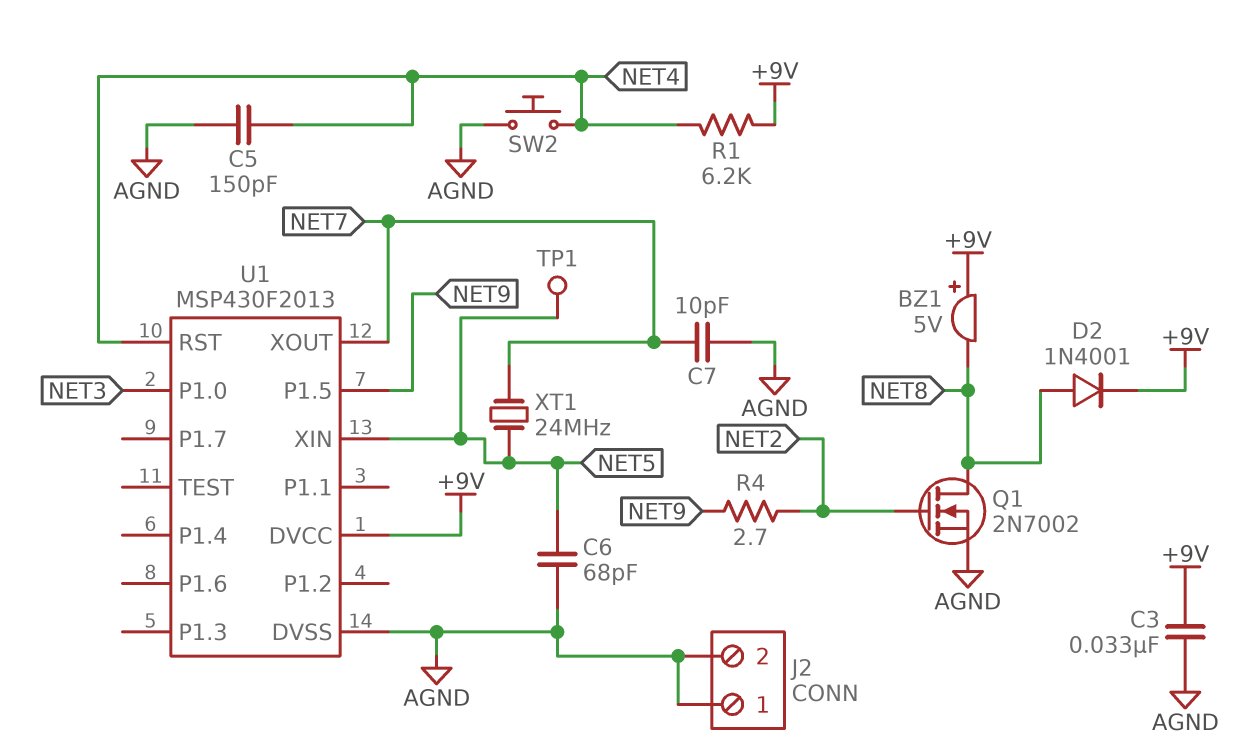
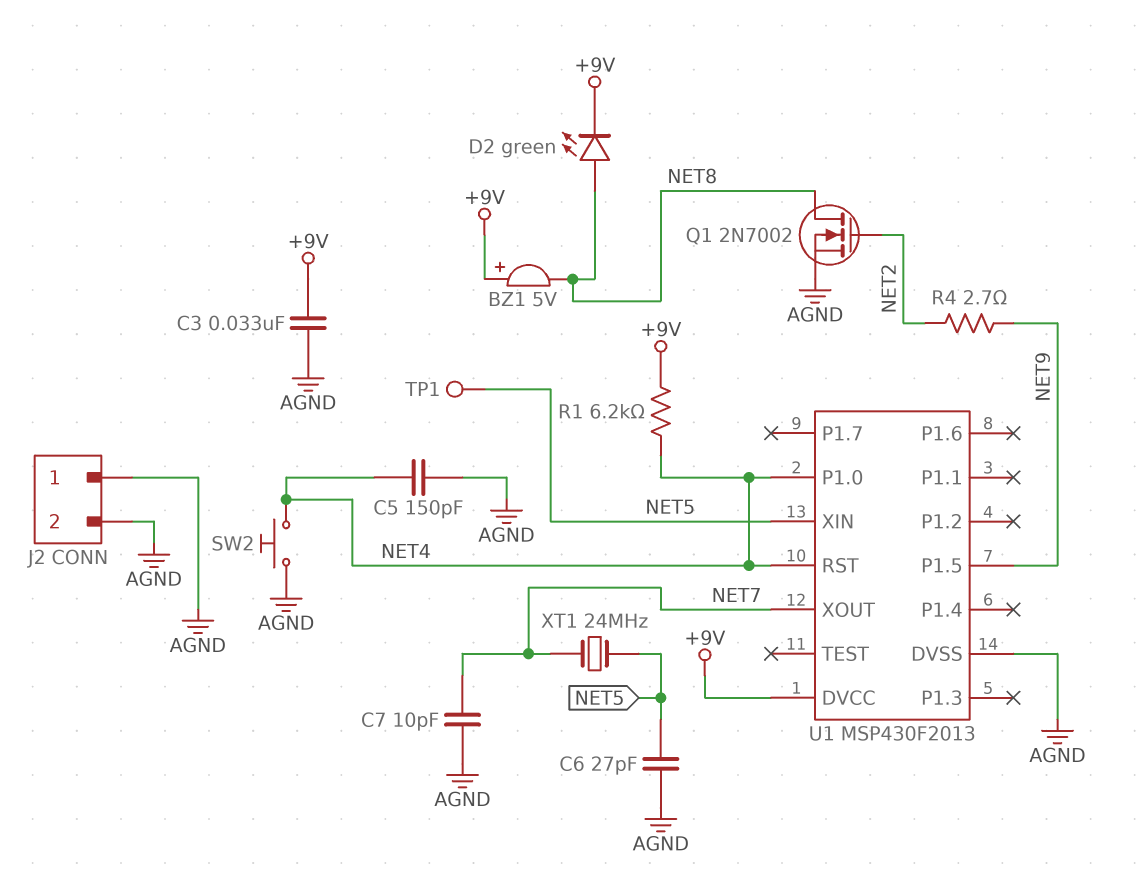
C6: 68pF (AGND, NET5) -> 27pF (AGND, NET5)
D2: diode 1N4001 (A NET8, K +9V) -> LED green (A NET8, K +9V)
U1 pin P1.0: NET3 -> NET4

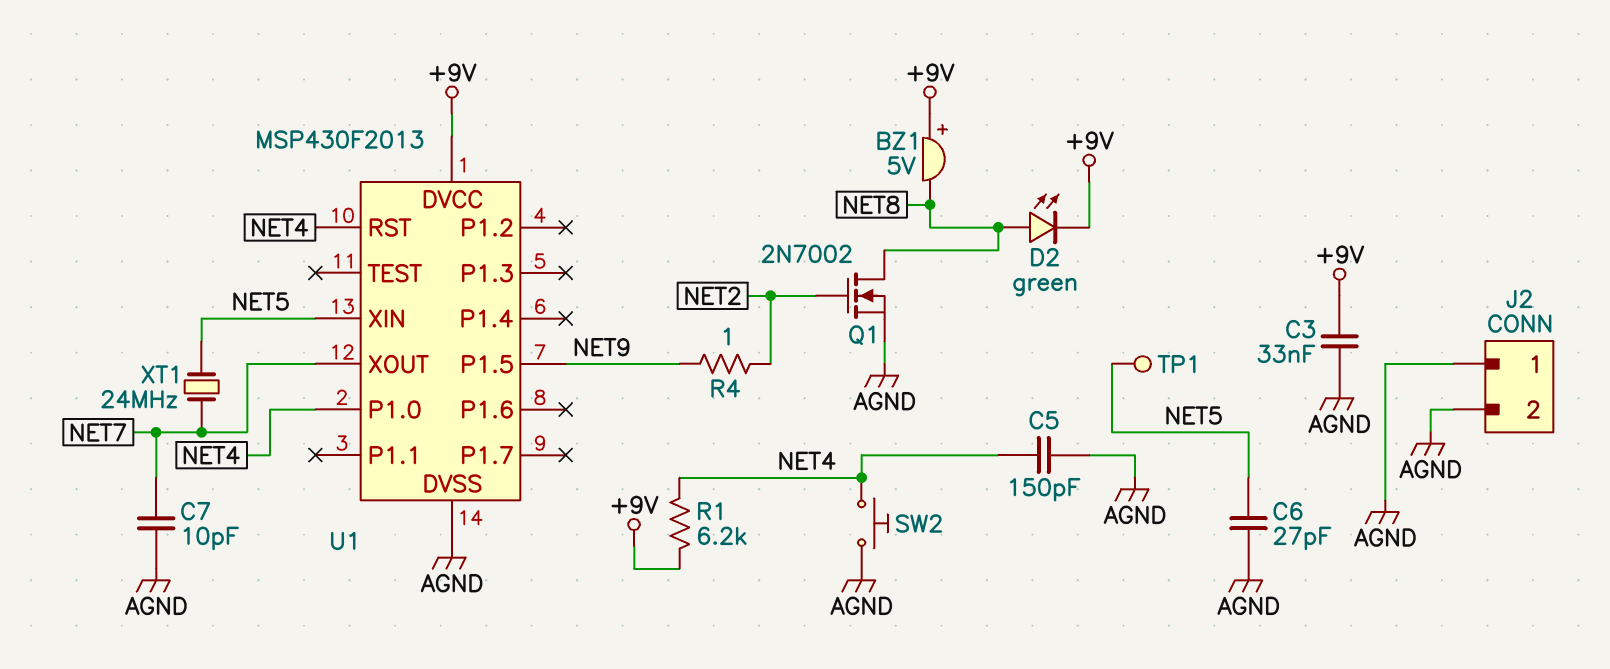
R4: 2.7 (NET2, NET9) -> 1 (NET2, NET9)

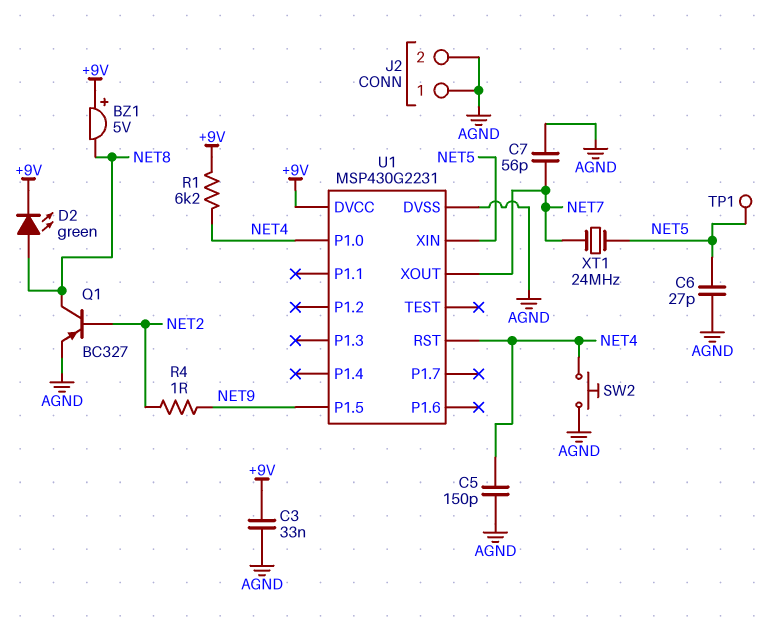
C7: 10pF (AGND, NET7) -> 56pF (AGND, NET7)
Q1: NMOS 2N7002 (G NET2, D NET8, S AGND) -> PNP BC327 (B NET2, C NET8, E AGND)
U1: MSP430F2013 -> MSP430G2231

